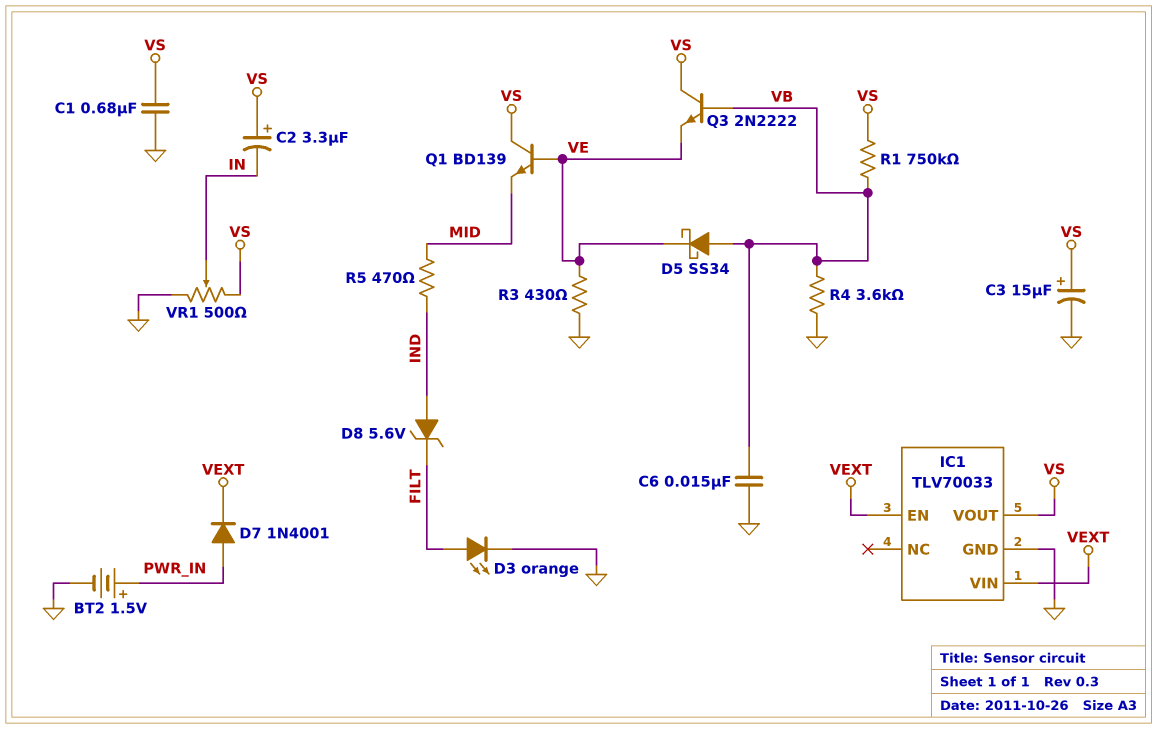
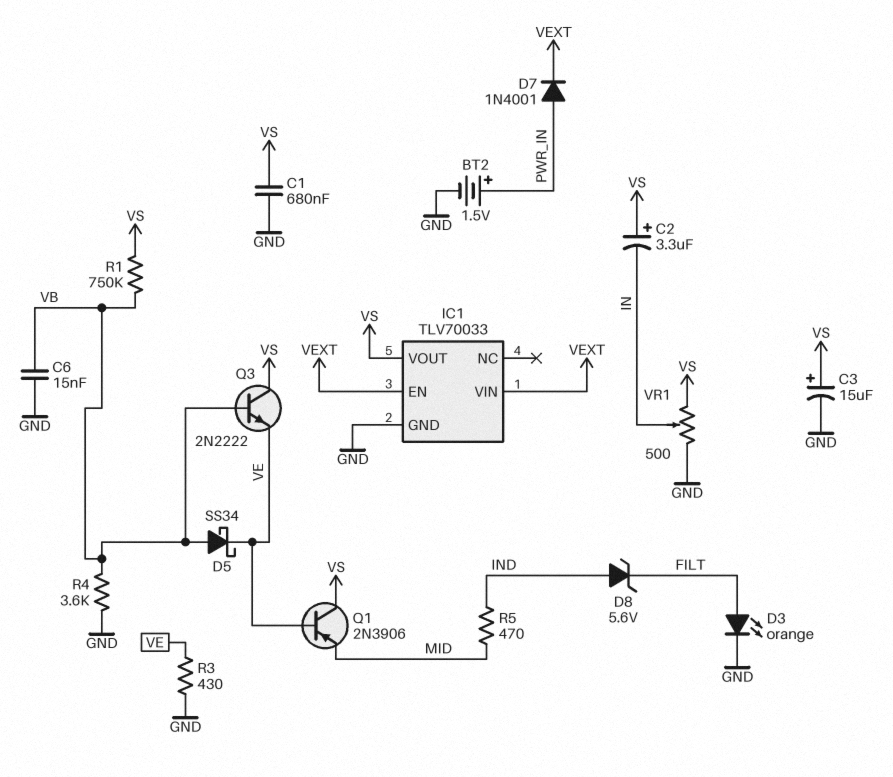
Q1: NPN BD139 (B VE, C VS, E MID) -> PNP 2N3906 (B VE, C VS, E MID)

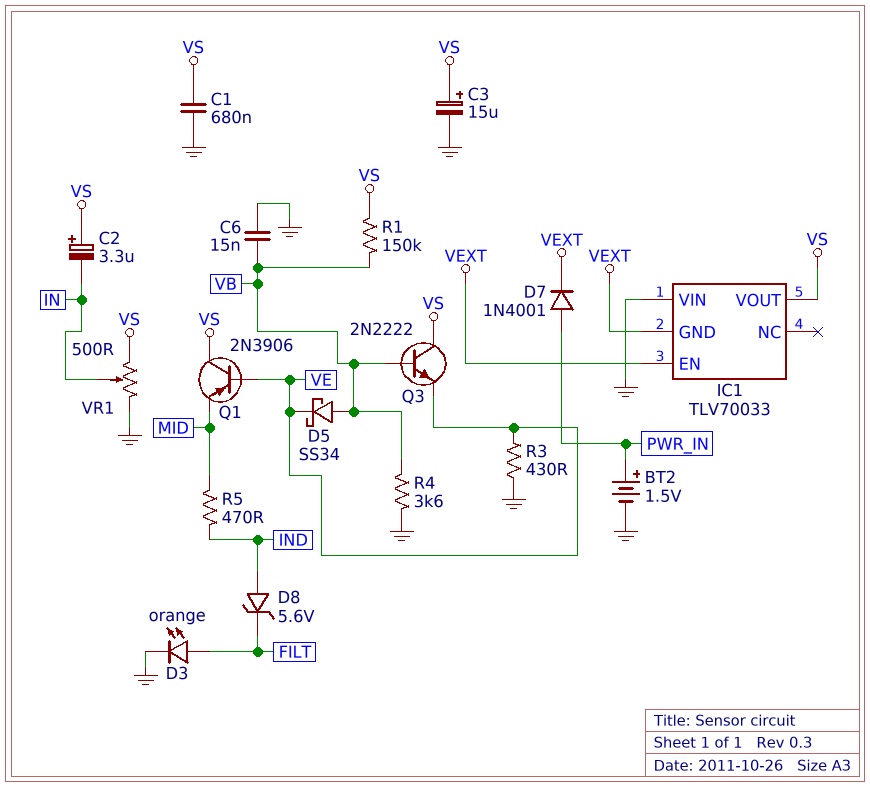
IC1 pin GND: GND -> VEXT
IC1 pin VIN: VEXT -> GND
R1: 750k (VB, VS) -> 150k (VB, VS)

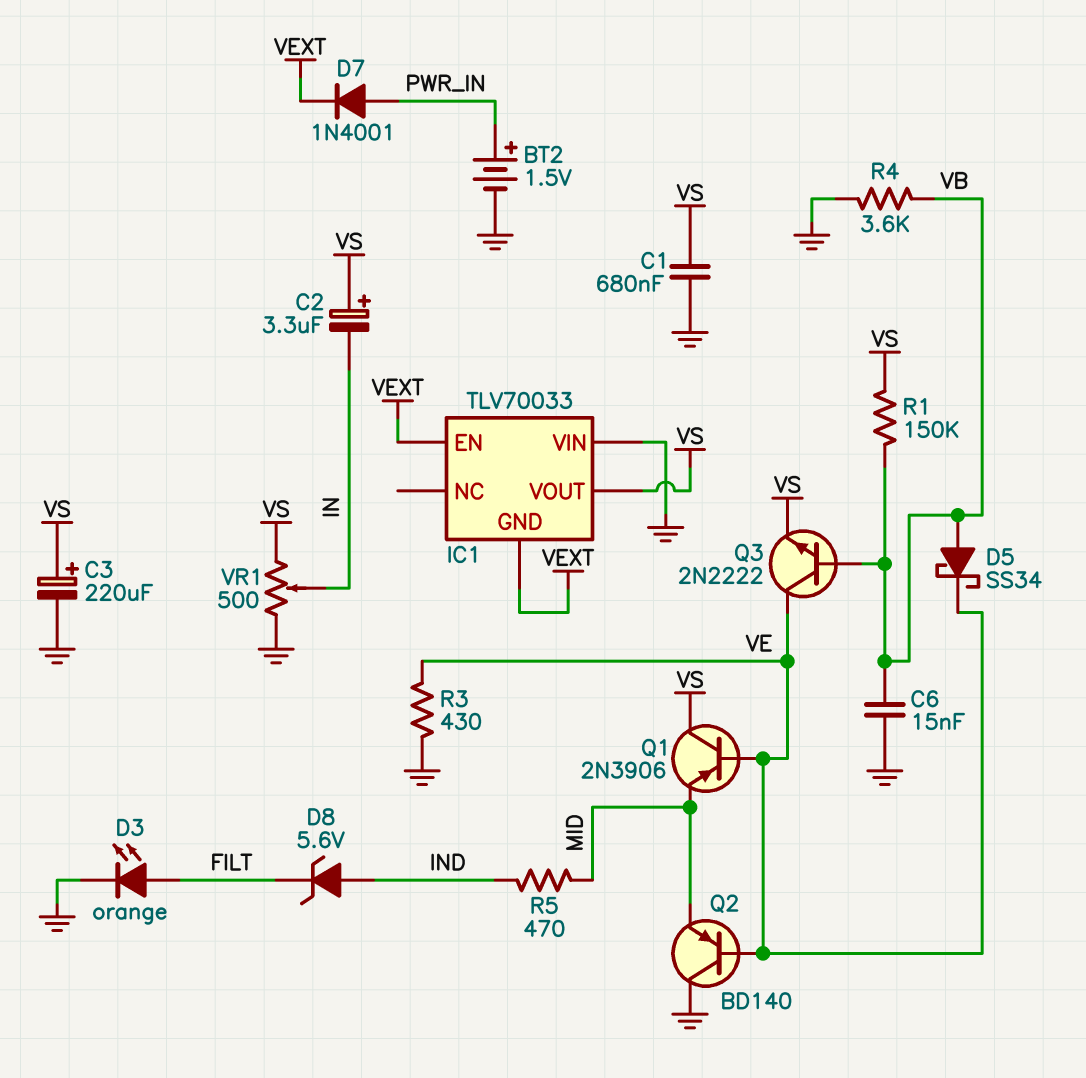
C3: 15uF (plus VS, minus GND) -> 220uF (plus VS, minus GND)
Q2: none -> PNP BD140 (B VE, C GND, E MID)
Q3: NPN 2N2222 (B VB, C VS, E VE) -> NPN 2N2222 (B VB, C VE, E VS)

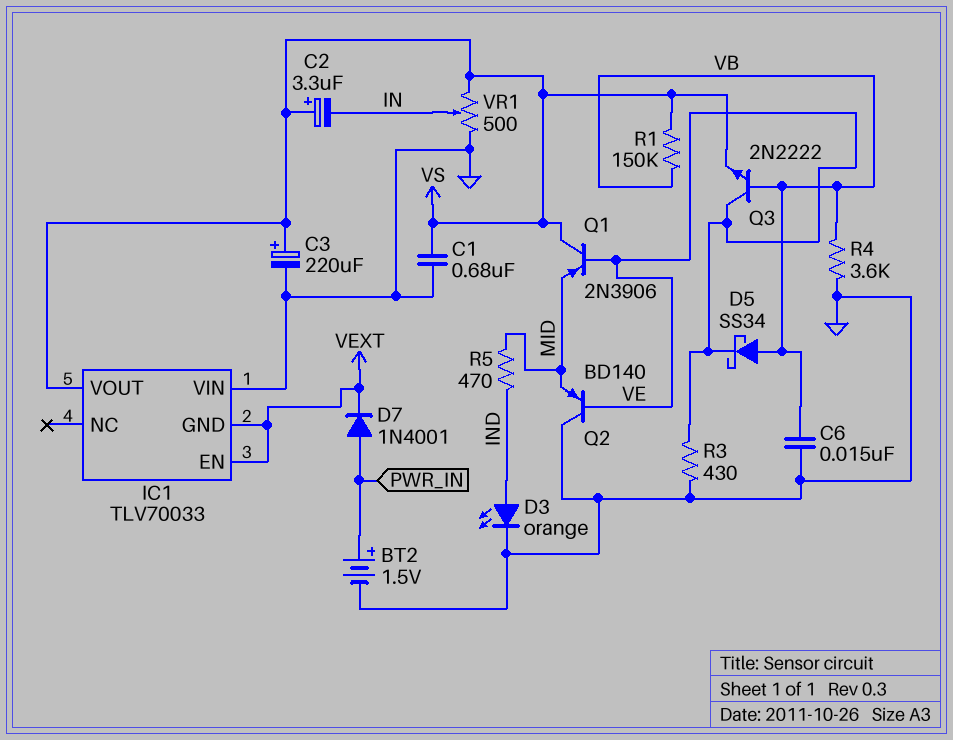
D3: LED orange (A FILT, K GND) -> LED orange (A IND, K GND)
D8: zener 5.6V (A IND, K FILT) -> none

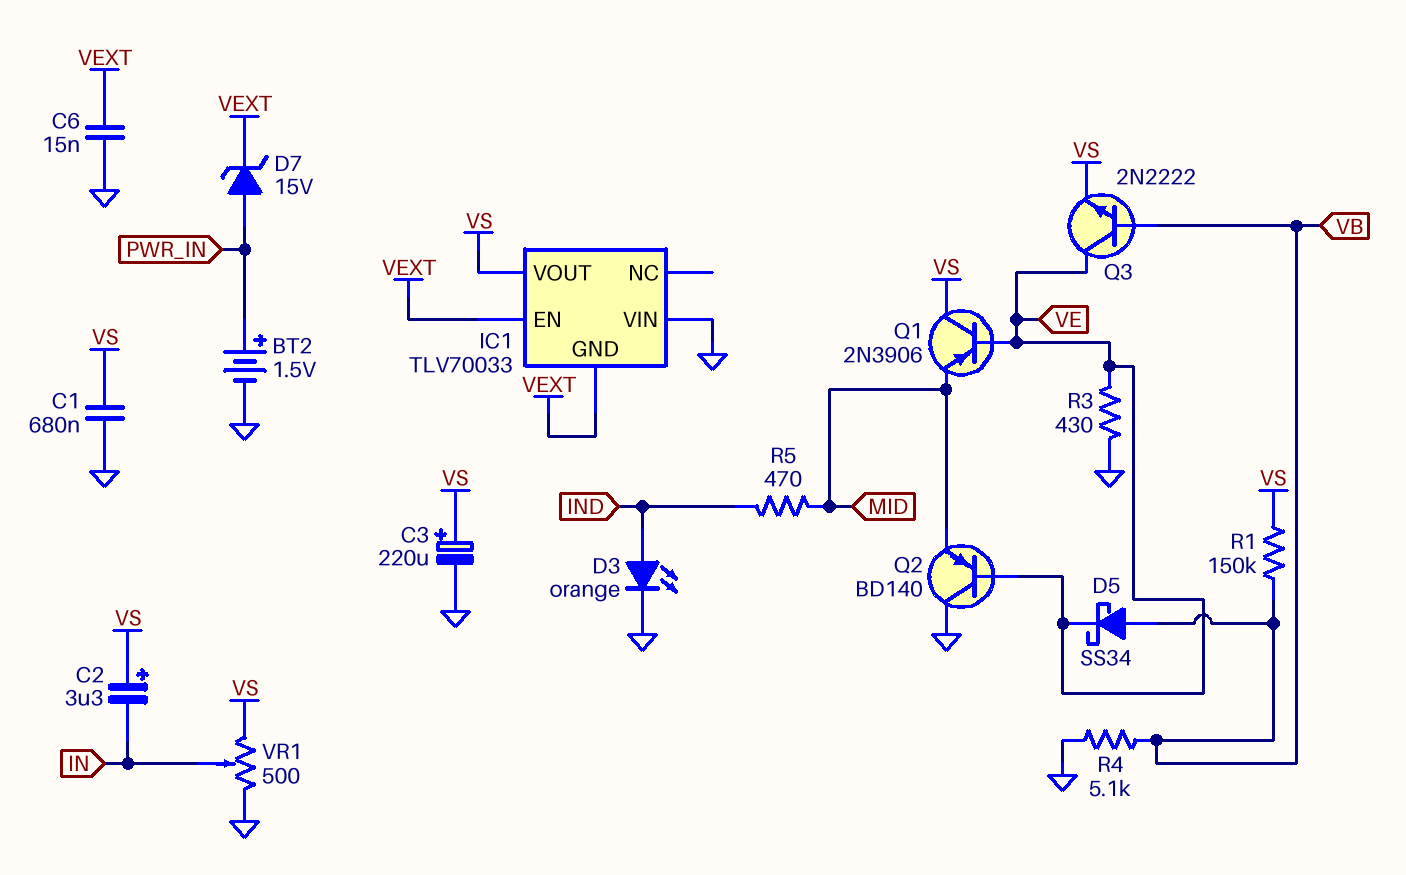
C6: 15nF (GND, VB) -> 15nF (GND, VEXT)
D7: diode 1N4001 (A PWR_IN, K VEXT) -> zener 15V (A PWR_IN, K VEXT)
R4: 3.6k (GND, VB) -> 5.1k (GND, VB)

